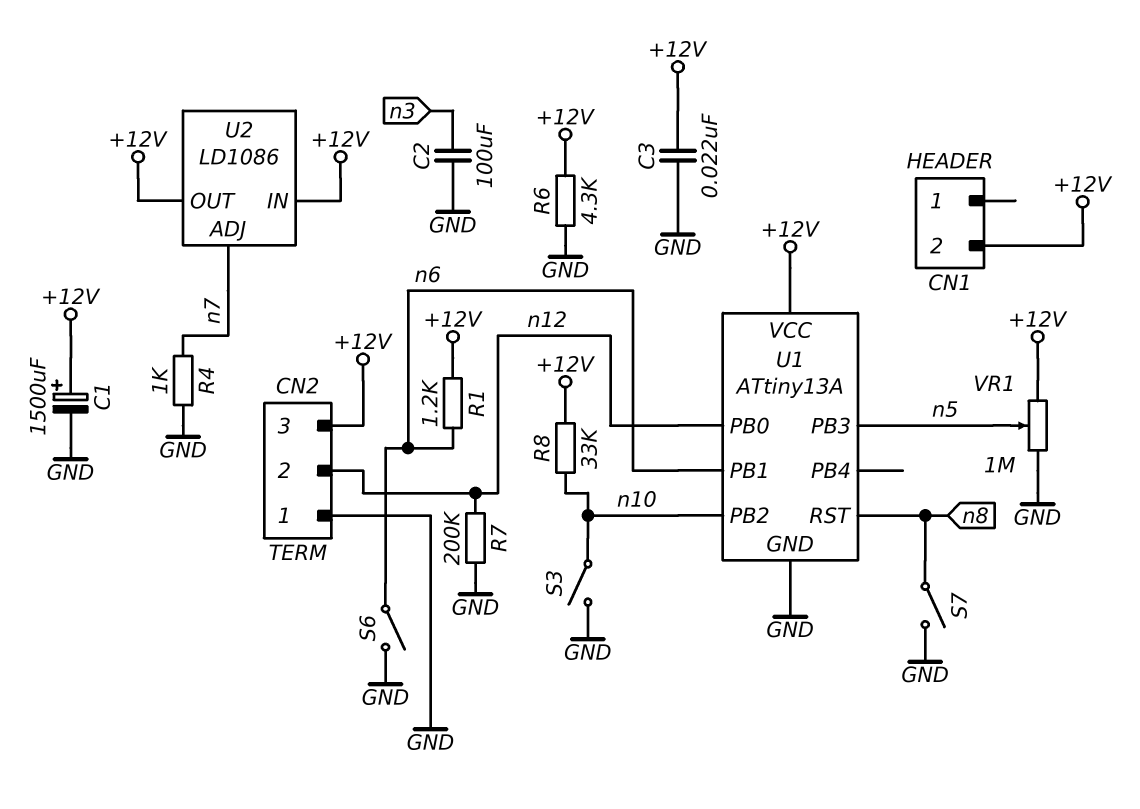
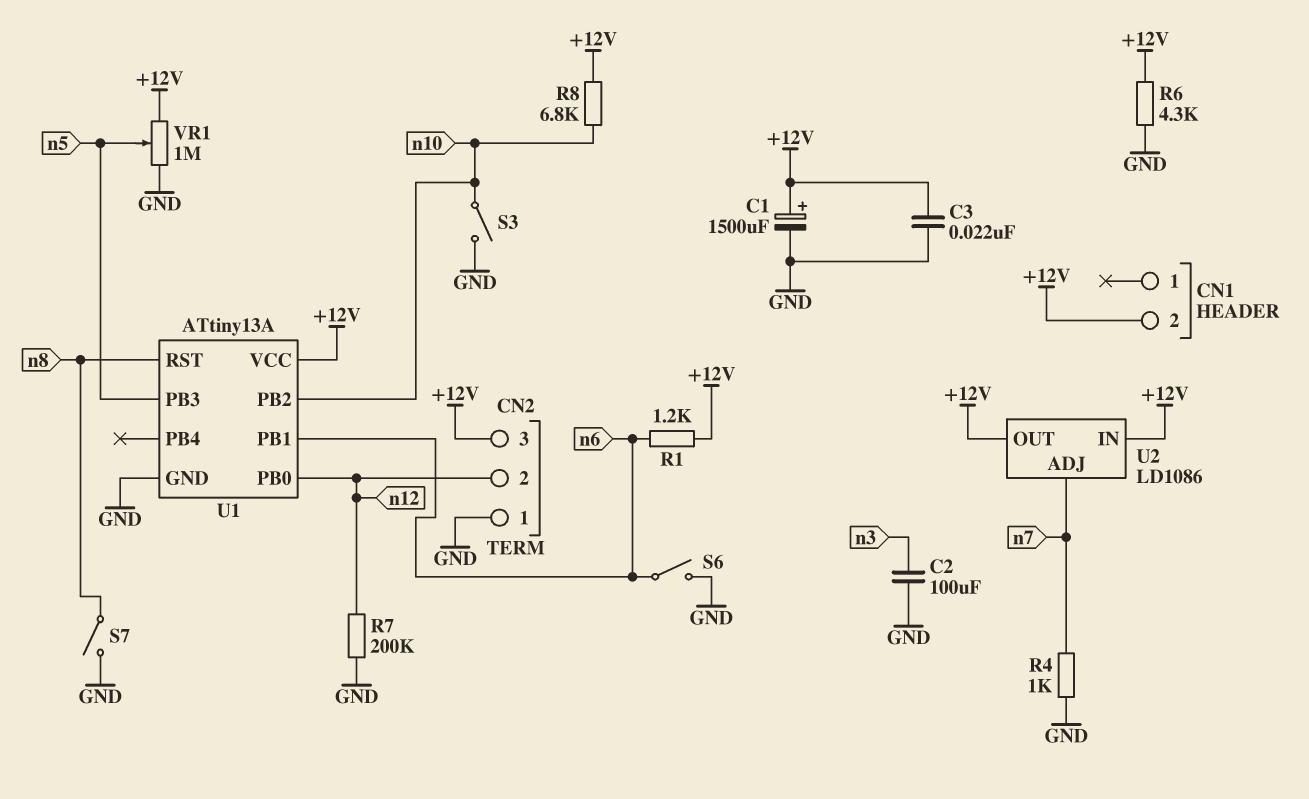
R8: 33k (+12V, n10) -> 6.8k (+12V, n10)

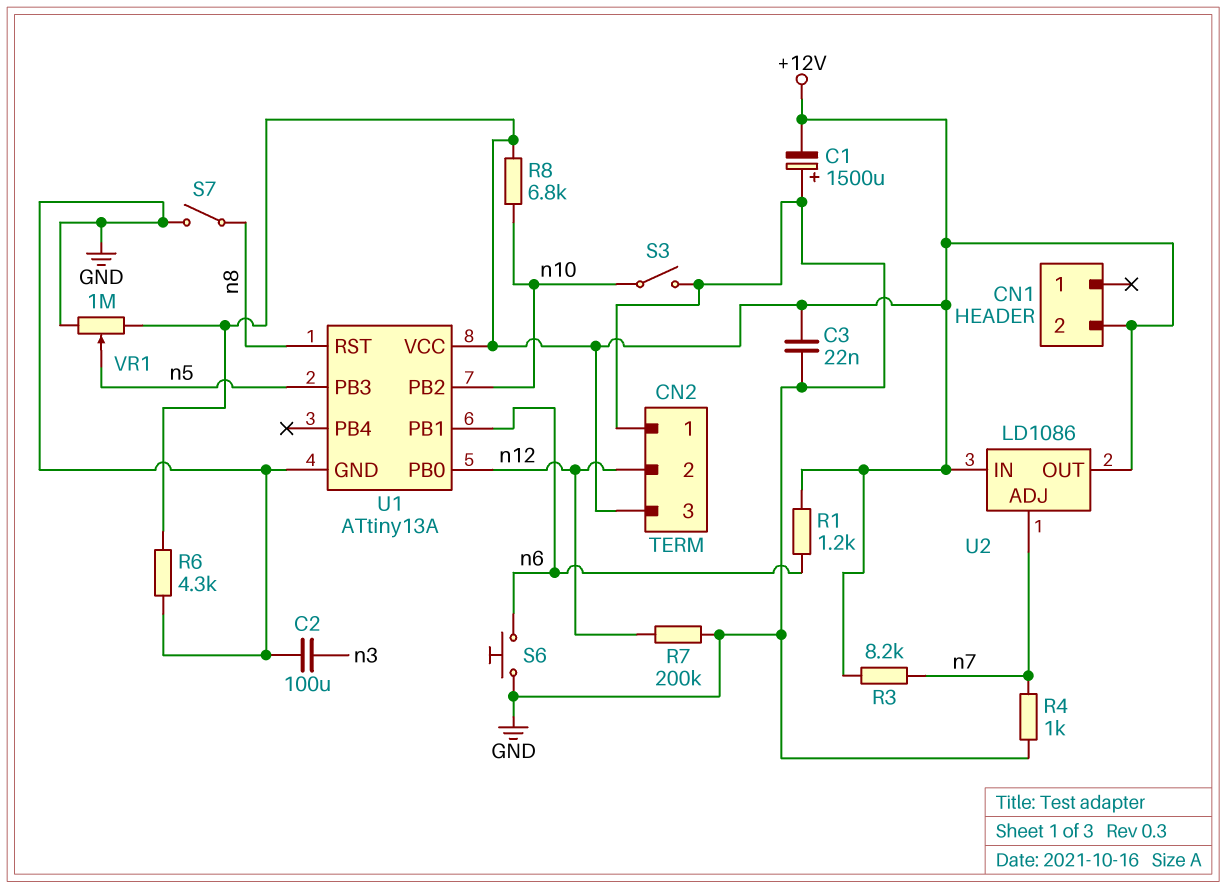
C1: 1500uF (plus +12V, minus GND) -> 1500uF (plus GND, minus +12V)
R3: none -> 8.2k (+12V, n7)
S6: switch (GND, n6) -> button (GND, n6)

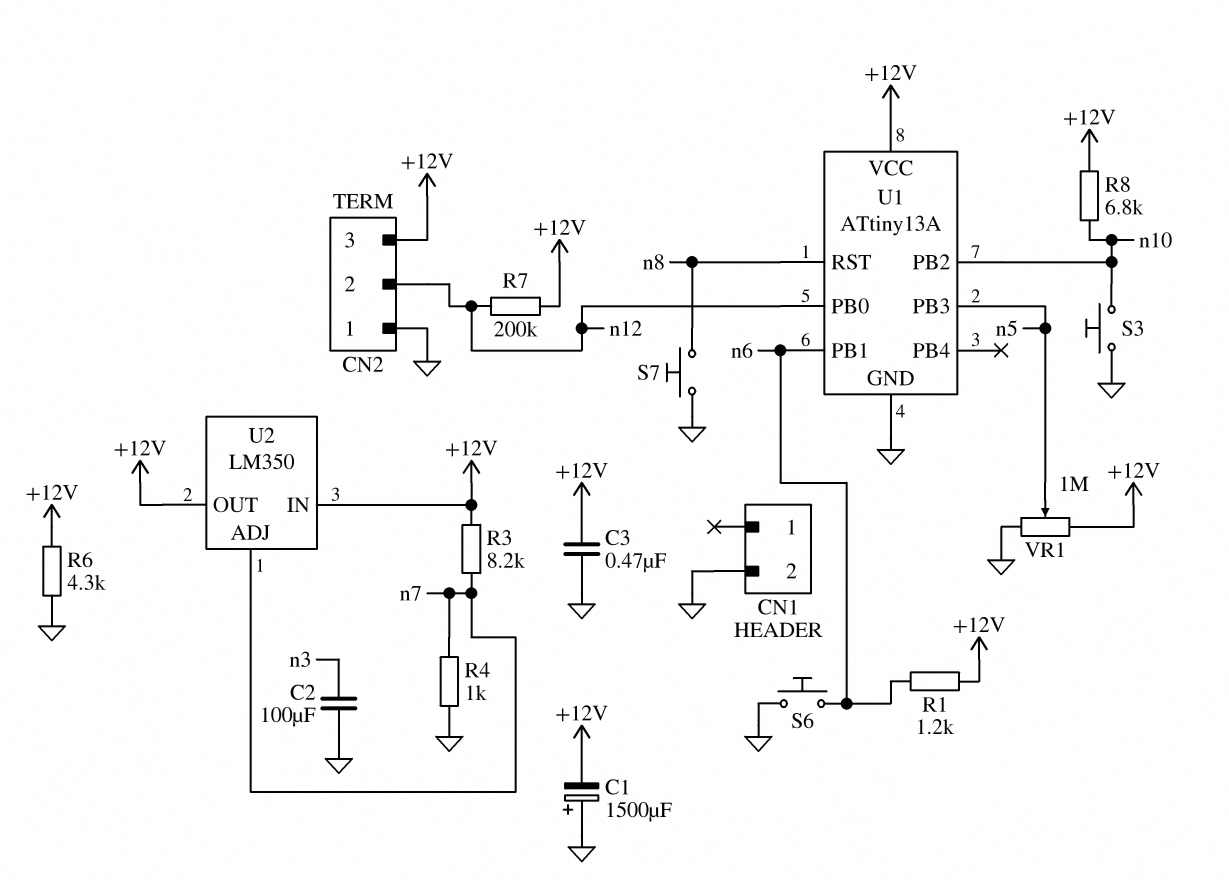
C3: 22nF (+12V, GND) -> 470nF (+12V, GND)
CN1 pin 2: +12V -> GND
R7: 200k (GND, n12) -> 200k (+12V, n12)
S3: switch (GND, n10) -> button (GND, n10)
S7: switch (GND, n8) -> button (GND, n8)
U2: LD1086 -> LM350

